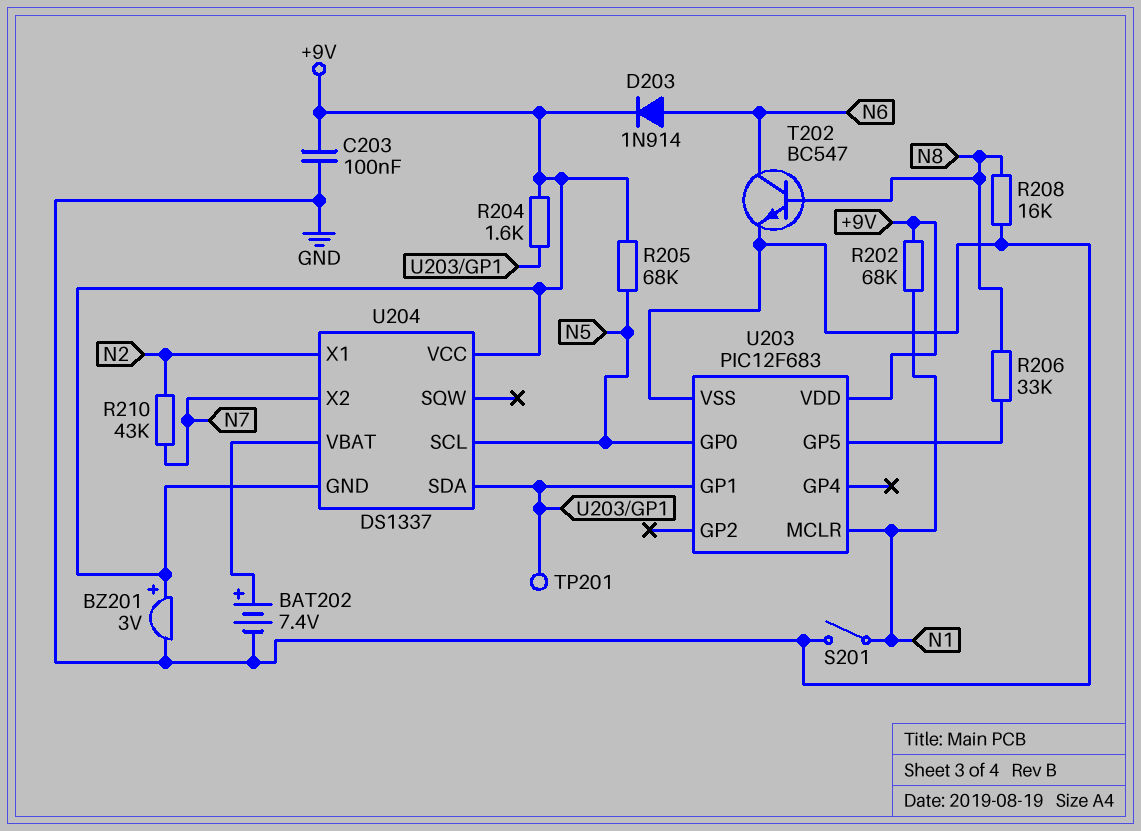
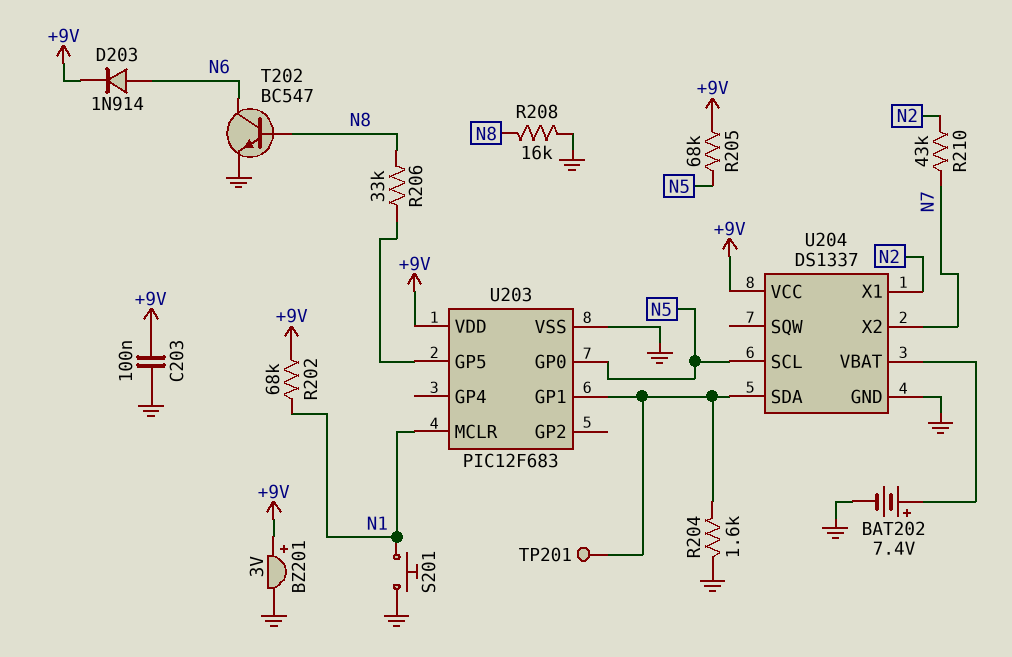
R204: 1.6k (+9V, U203/GP1) -> 1.6k (GND, U203/GP1)
S201: switch (GND, N1) -> button (GND, N1)
U204 pin GND: +9V -> GND

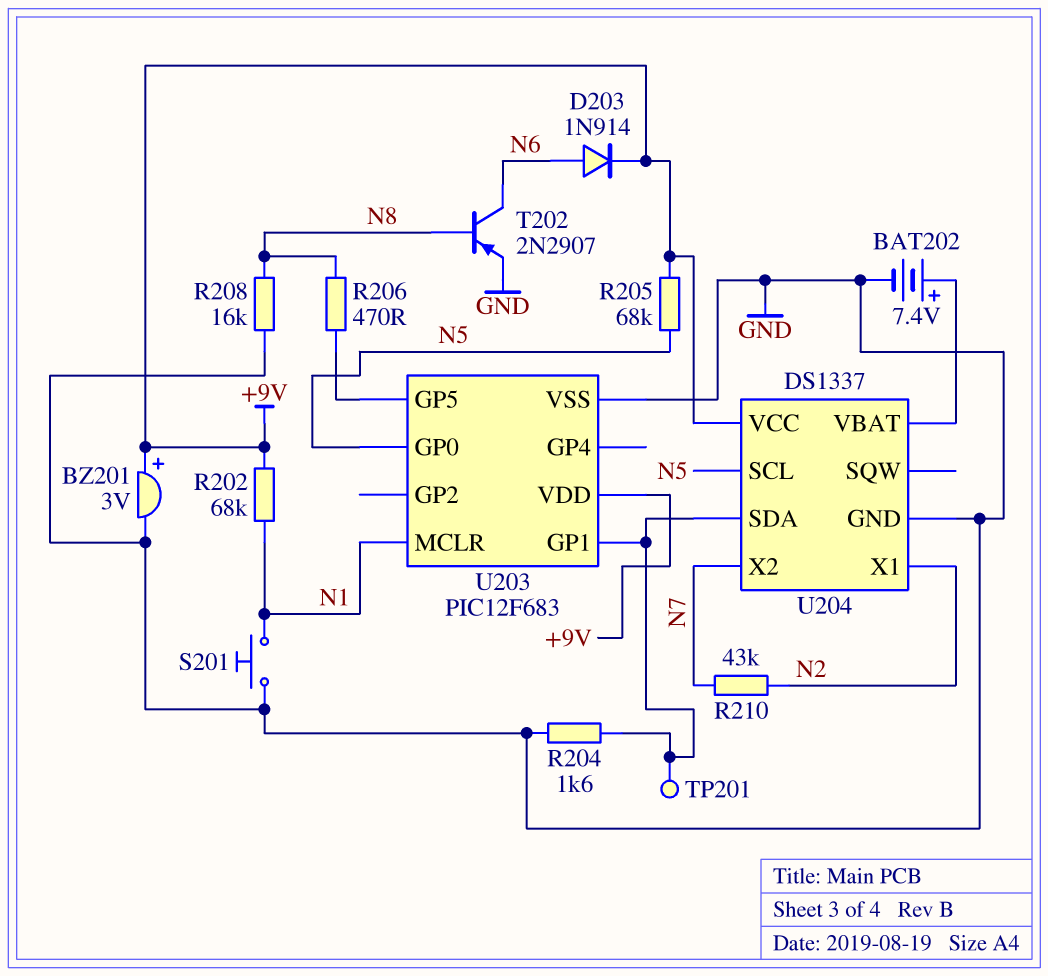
C203: 100nF (+9V, GND) -> none
R206: 33k (N8, U203/GP5) -> 470 (N8, U203/GP5)
T202: NPN BC547 (B N8, C N6, E GND) -> PNP 2N2907 (B N8, C N6, E GND)

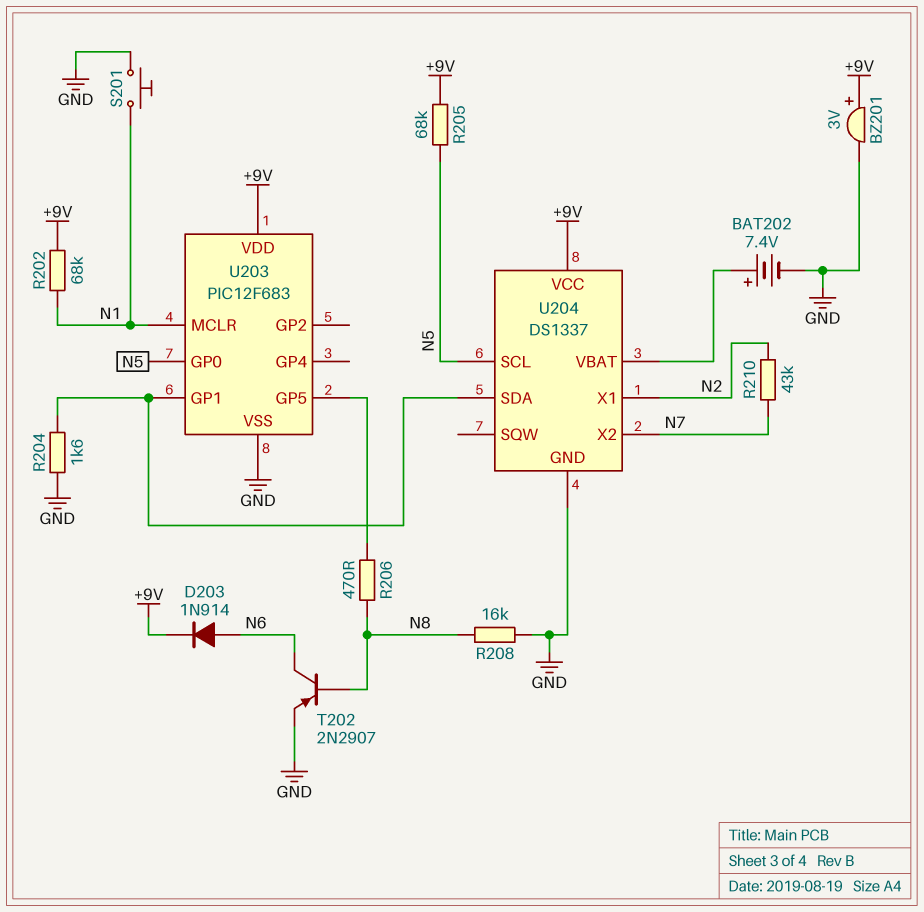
TP201: test point (U203/GP1) -> none

